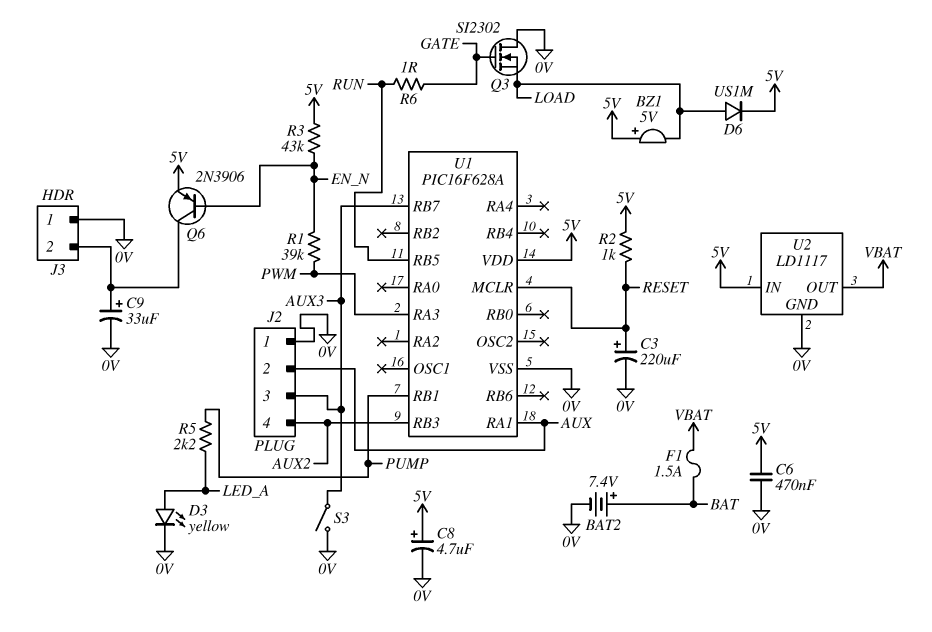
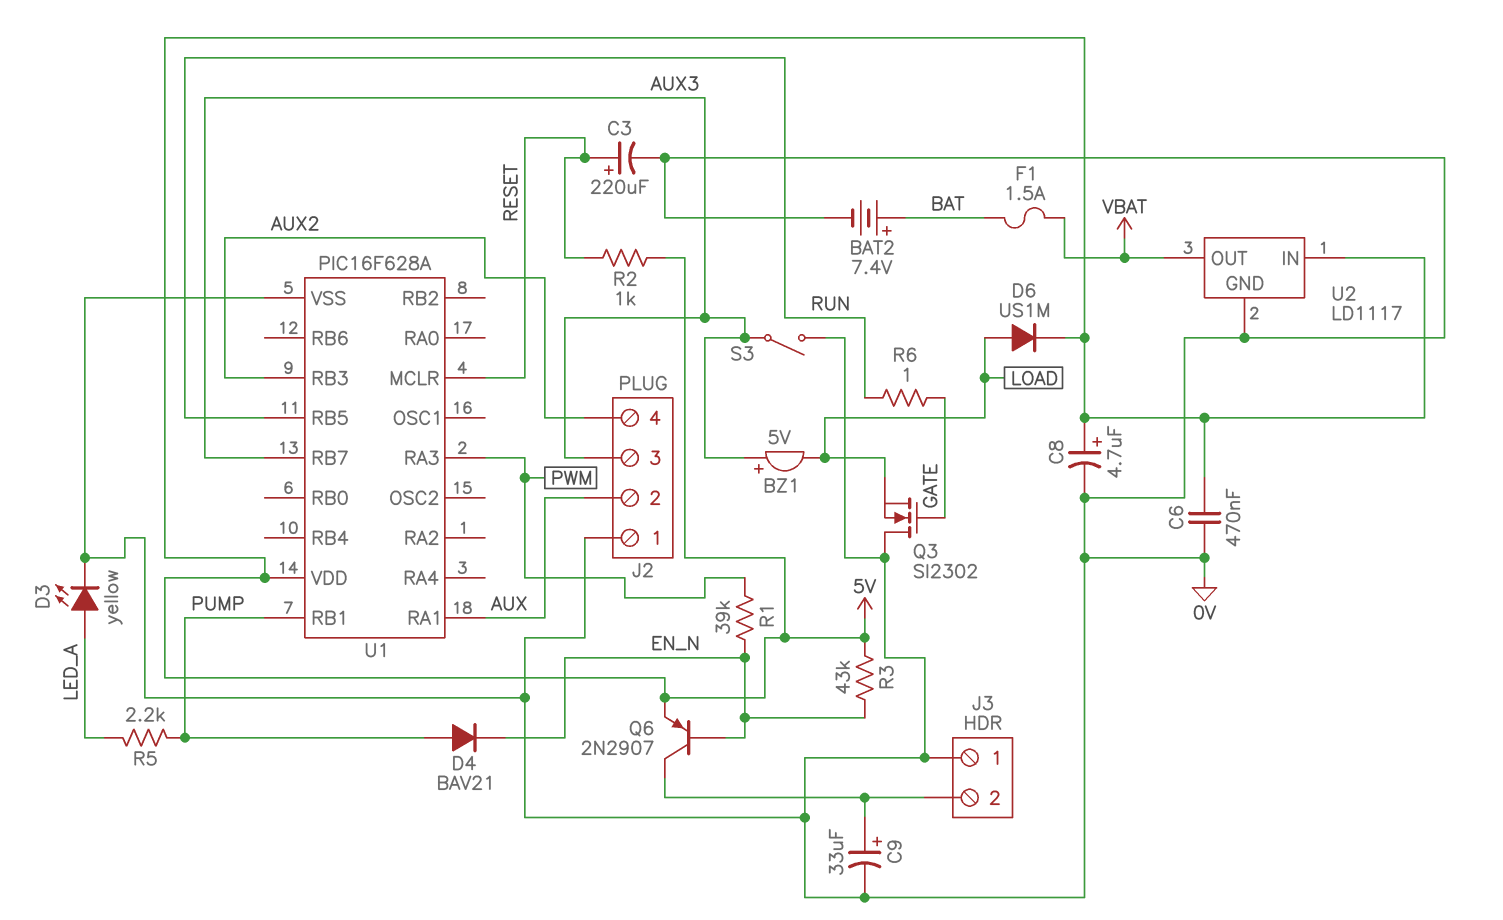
BZ1: buzzer 5V (plus 5V, minus LOAD) -> buzzer 5V (plus AUX3, minus LOAD)
D4: none -> diode BAV21 (A PUMP, K EN_N)
Q6: PNP 2N3906 (B EN_N, C J3/2, E 5V) -> PNP 2N2907 (B EN_N, C J3/2, E 5V)

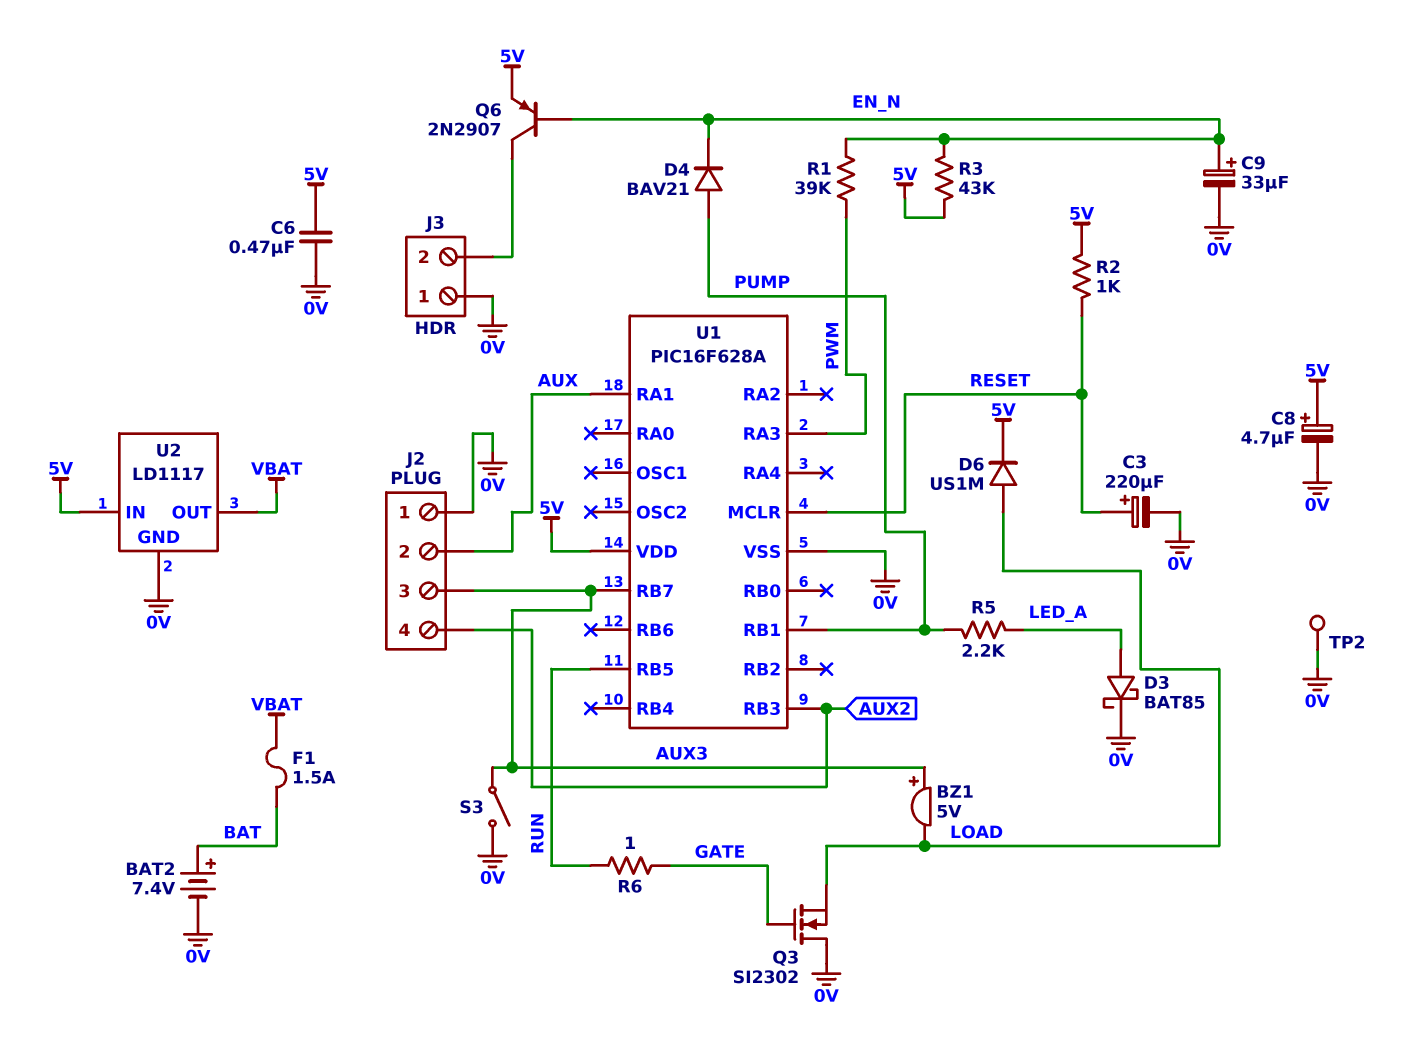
C9: 33uF (plus J3/2, minus 0V) -> 33uF (plus EN_N, minus 0V)
D3: LED yellow (A LED_A, K 0V) -> schottky BAT85 (A LED_A, K 0V)
TP2: none -> test point (0V)

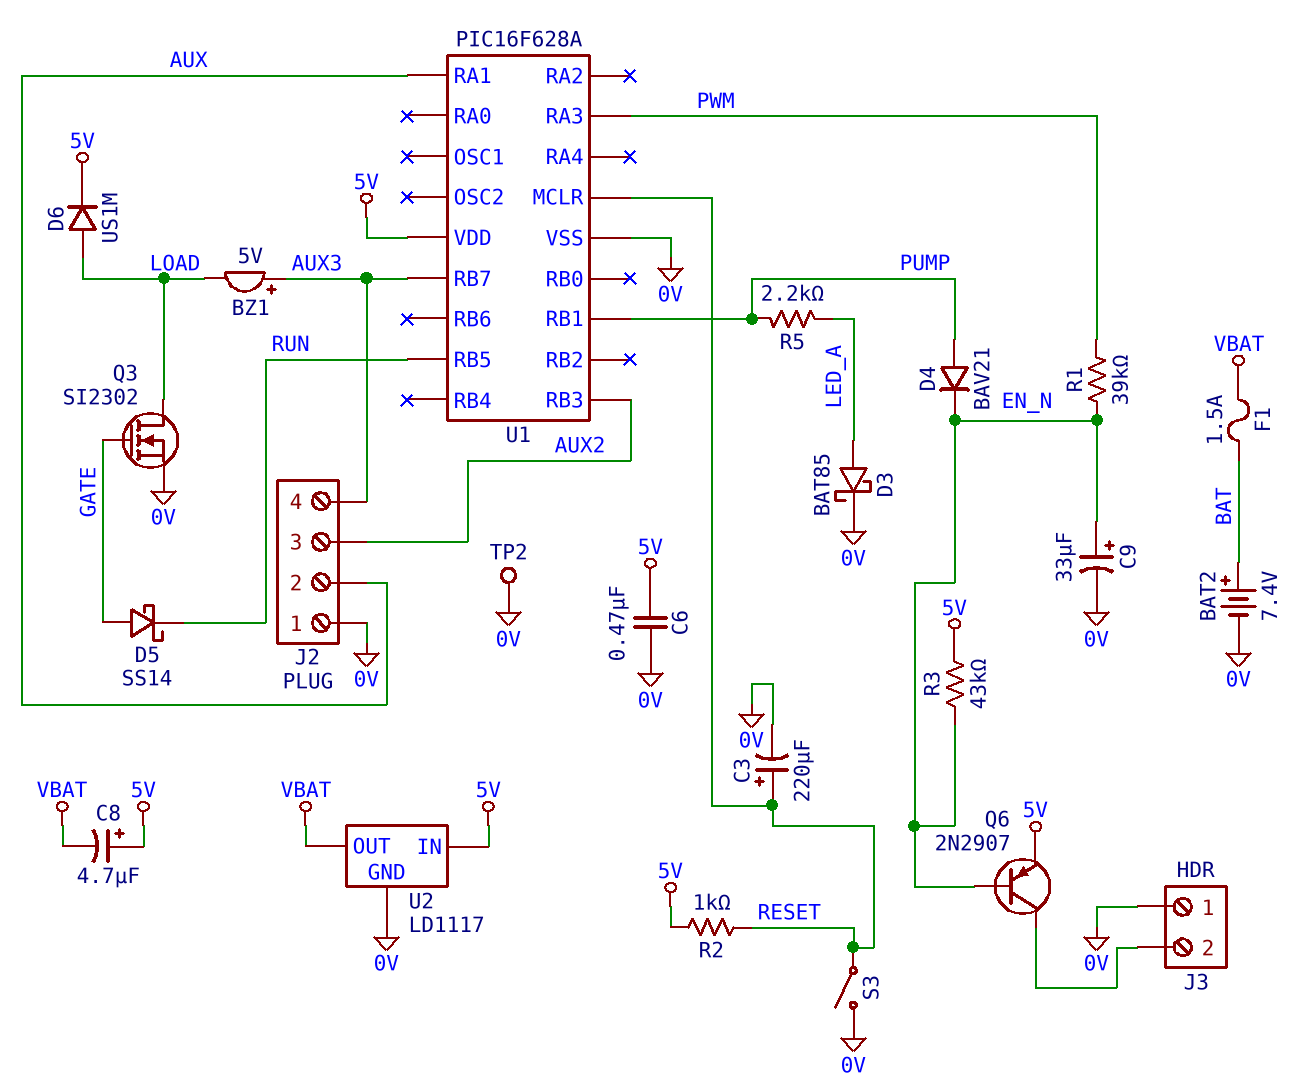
C8: 4.7uF (plus 5V, minus 0V) -> 4.7uF (plus 5V, minus VBAT)
D5: none -> schottky SS14 (A GATE, K RUN)
J2 pin 3: AUX3 -> AUX2
J2 pin 4: AUX2 -> AUX3
Q3: NMOS SI2302 (G GATE, D 0V, S LOAD) -> NMOS SI2302 (G GATE, D LOAD, S 0V)
R6: 1 (GATE, RUN) -> none
S3: switch (0V, AUX3) -> switch (0V, RESET)

